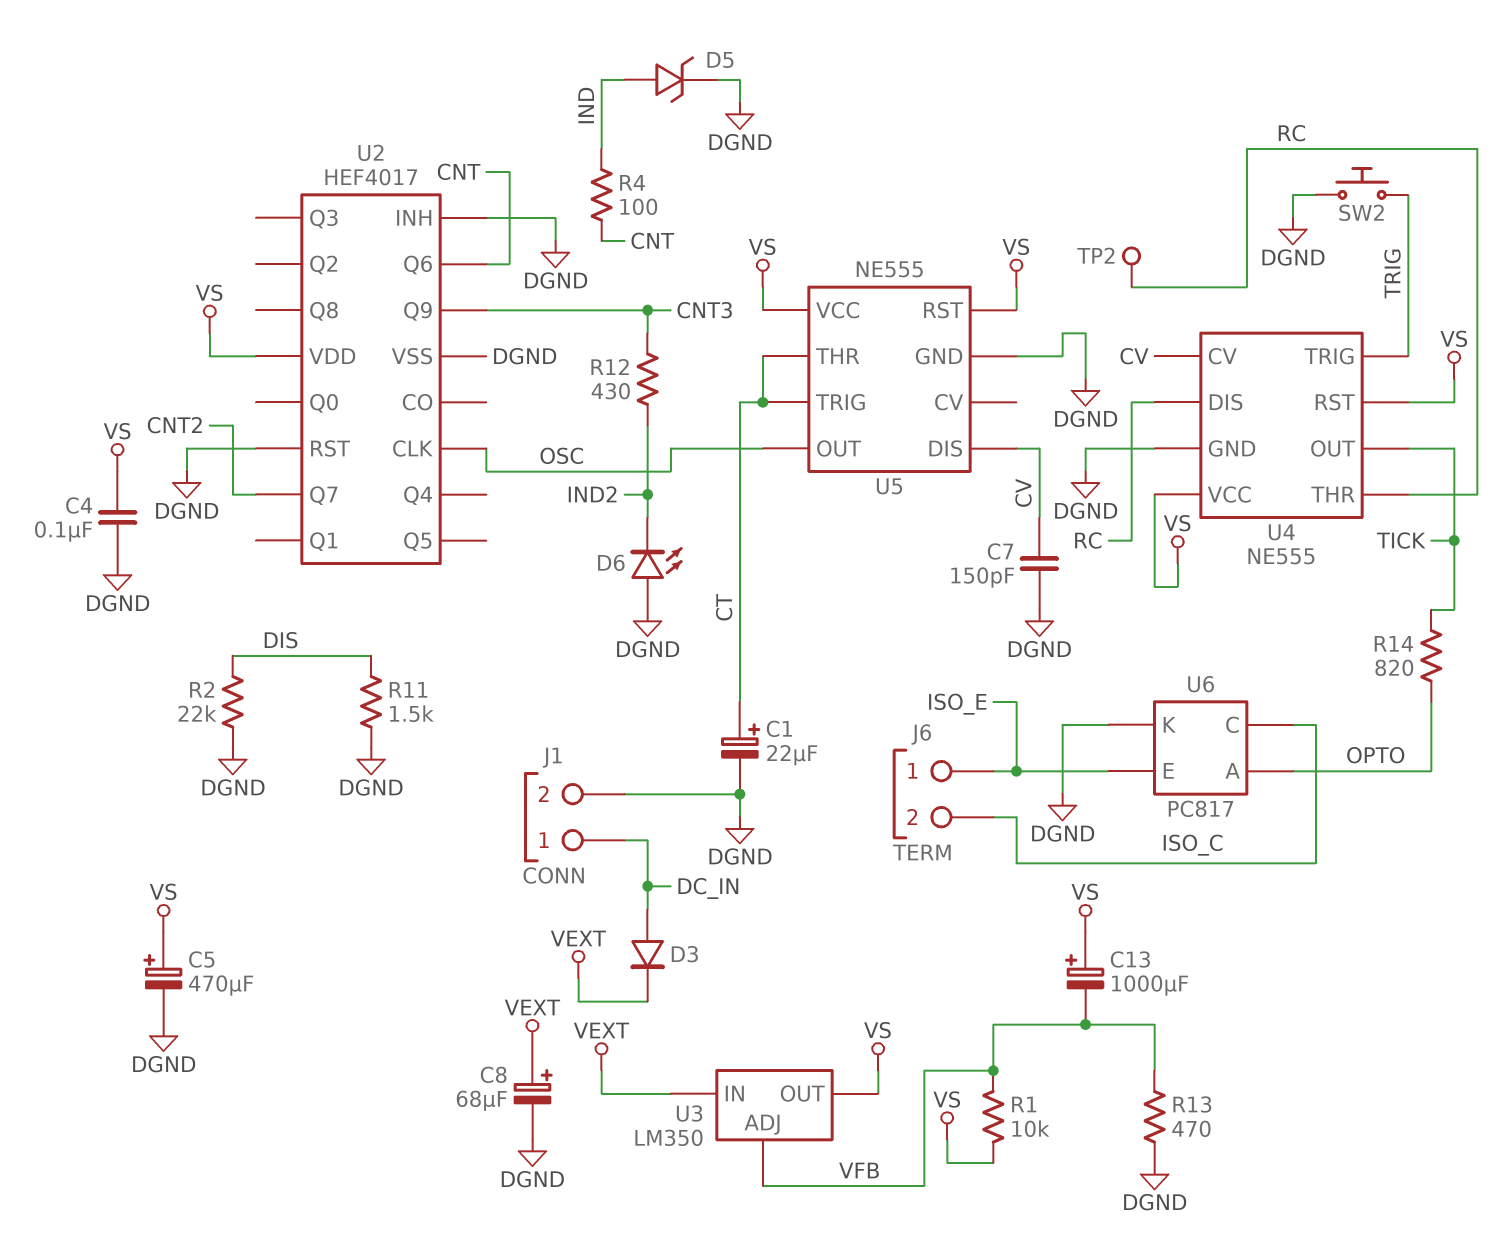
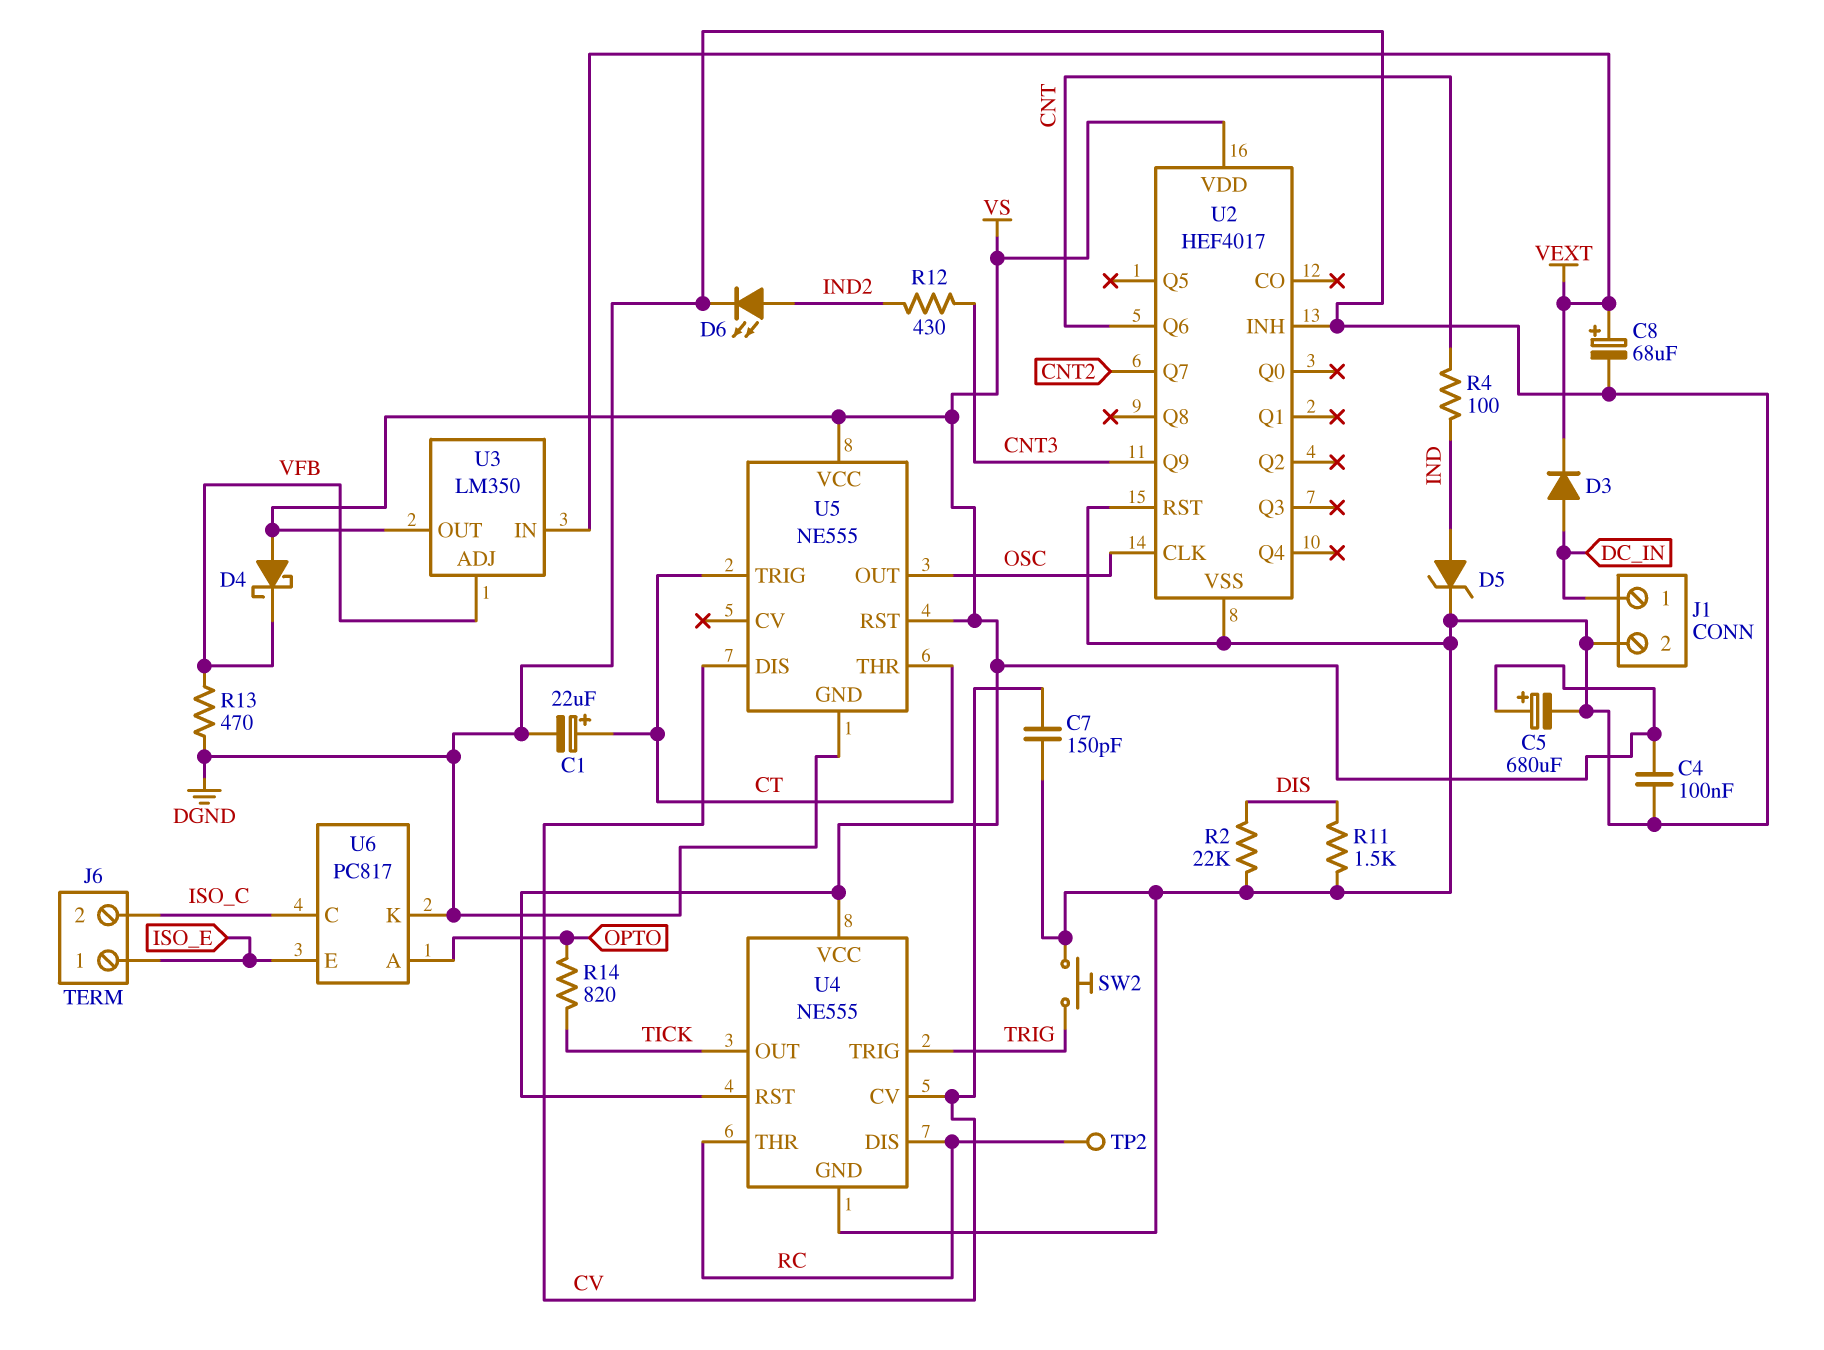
C5: 470uF (plus VS, minus DGND) -> 680uF (plus VS, minus DGND)
C13: 1000uF (plus VS, minus VFB) -> none
D4: none -> schottky (A VS, K VFB)
D6: LED (A DGND, K IND2) -> LED (A IND2, K DGND)
R1: 10k (VFB, VS) -> none

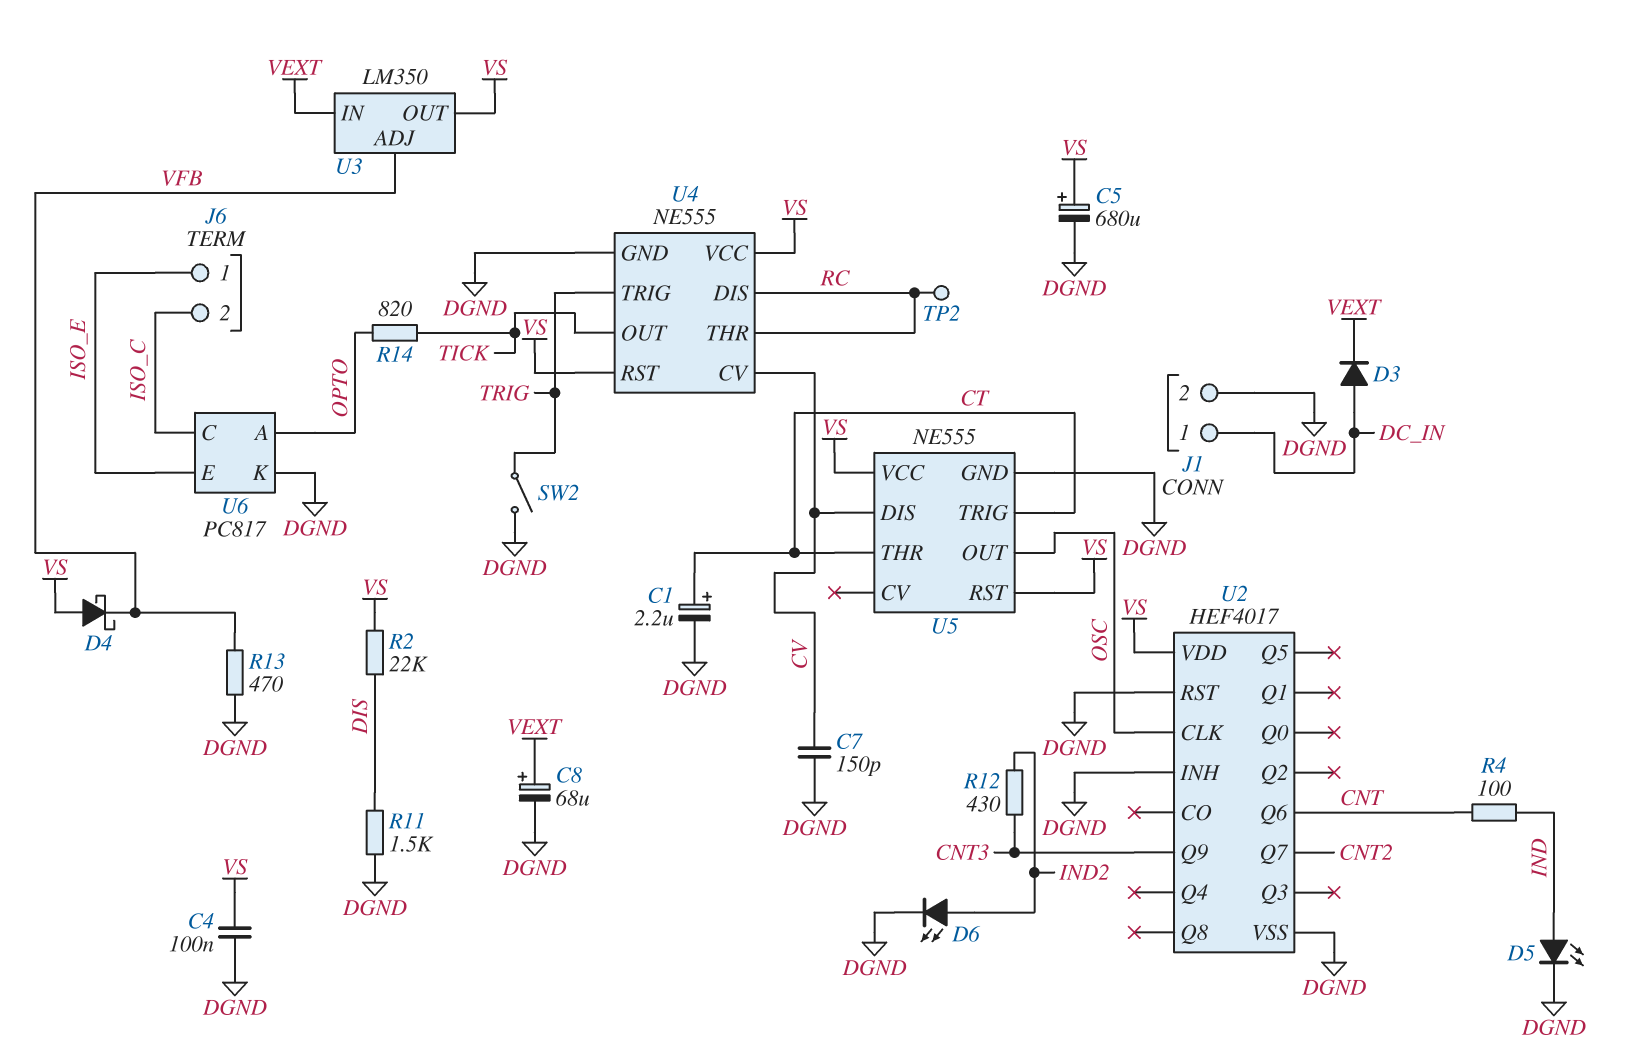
C1: 22uF (plus CT, minus DGND) -> 2.2uF (plus CT, minus DGND)
D5: zener (A IND, K DGND) -> LED (A IND, K DGND)
R2: 22k (DGND, DIS) -> 22k (DIS, VS)
SW2: button (DGND, TRIG) -> switch (DGND, TRIG)

